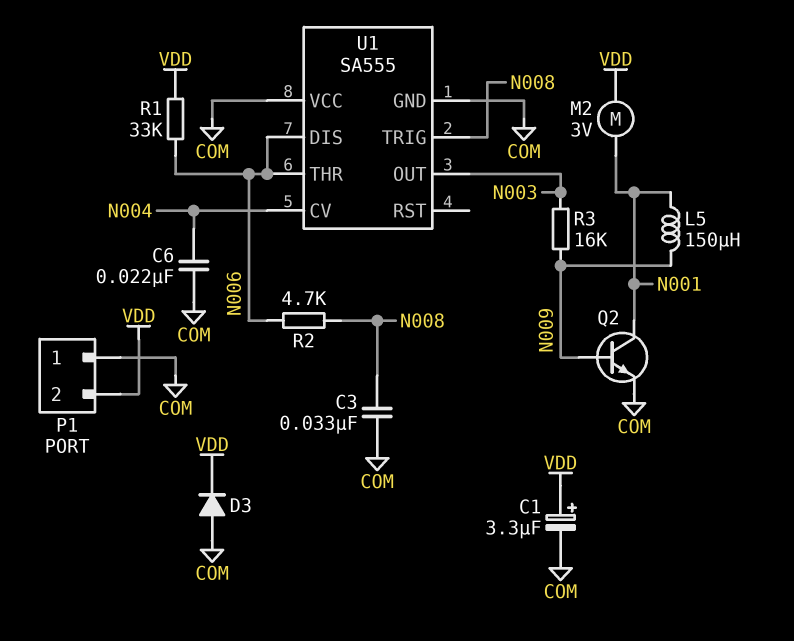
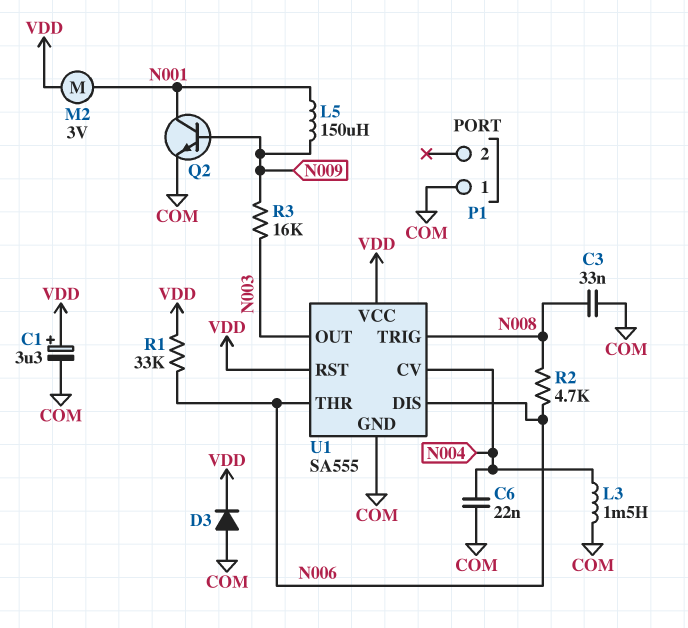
L3: none -> 1.5mH (COM, N004)
P1 pin 2: VDD -> none
U1 pin RST: none -> VDD
U1 pin VCC: COM -> VDD

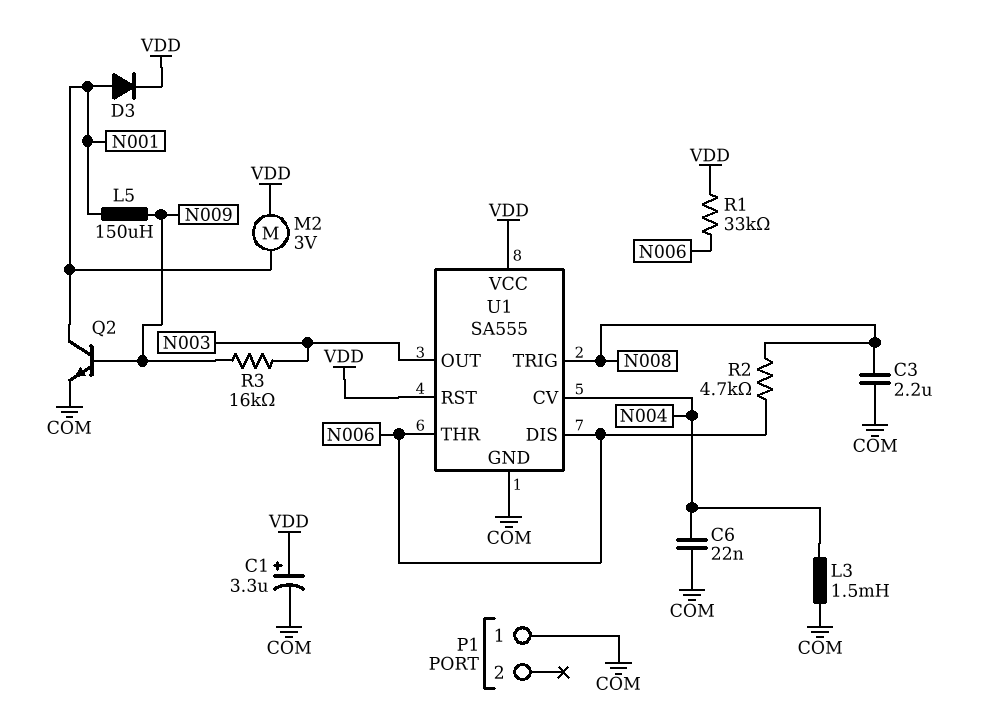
C3: 33nF (COM, N008) -> 2.2uF (COM, N008)
D3: diode (A COM, K VDD) -> diode (A N001, K VDD)

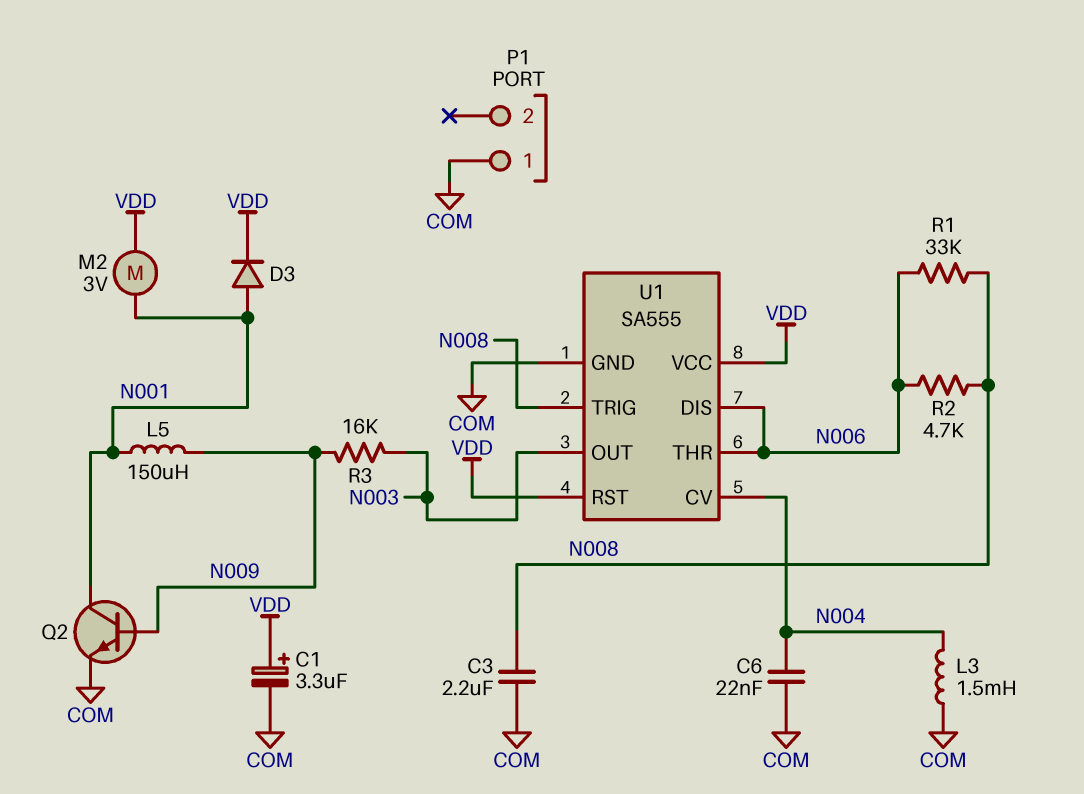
R1: 33k (N006, VDD) -> 33k (N006, N008)

